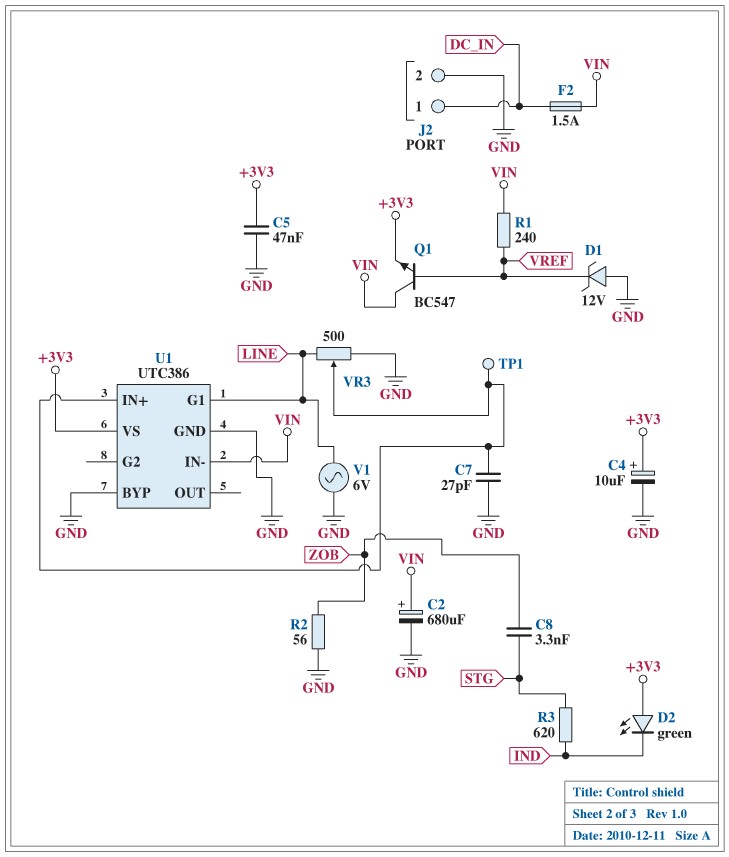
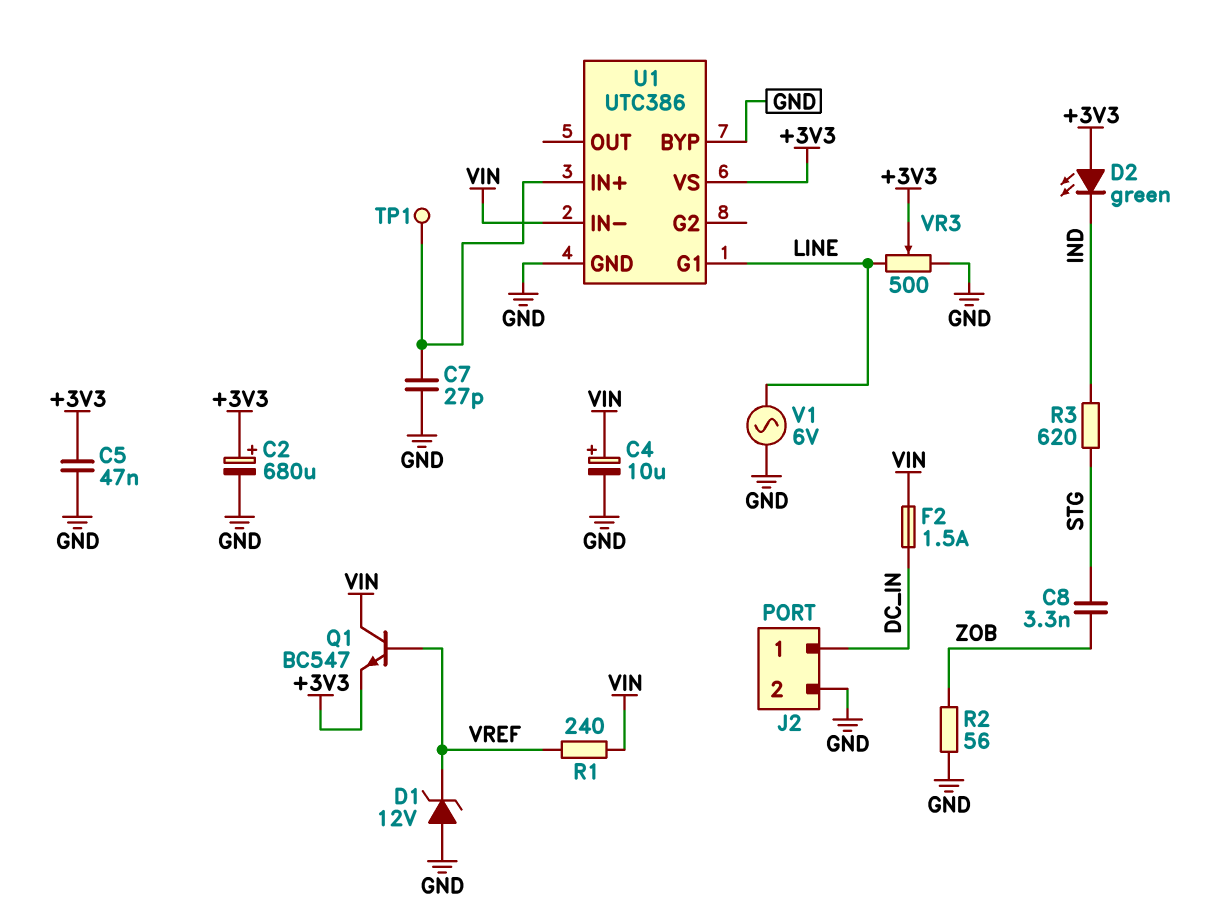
C2: 680uF (plus VIN, minus GND) -> 680uF (plus +3V3, minus GND)
C4: 10uF (plus +3V3, minus GND) -> 10uF (plus VIN, minus GND)
VR3: 500 (GND, LINE, wiper U1/IN+) -> 500 (GND, LINE, wiper +3V3)

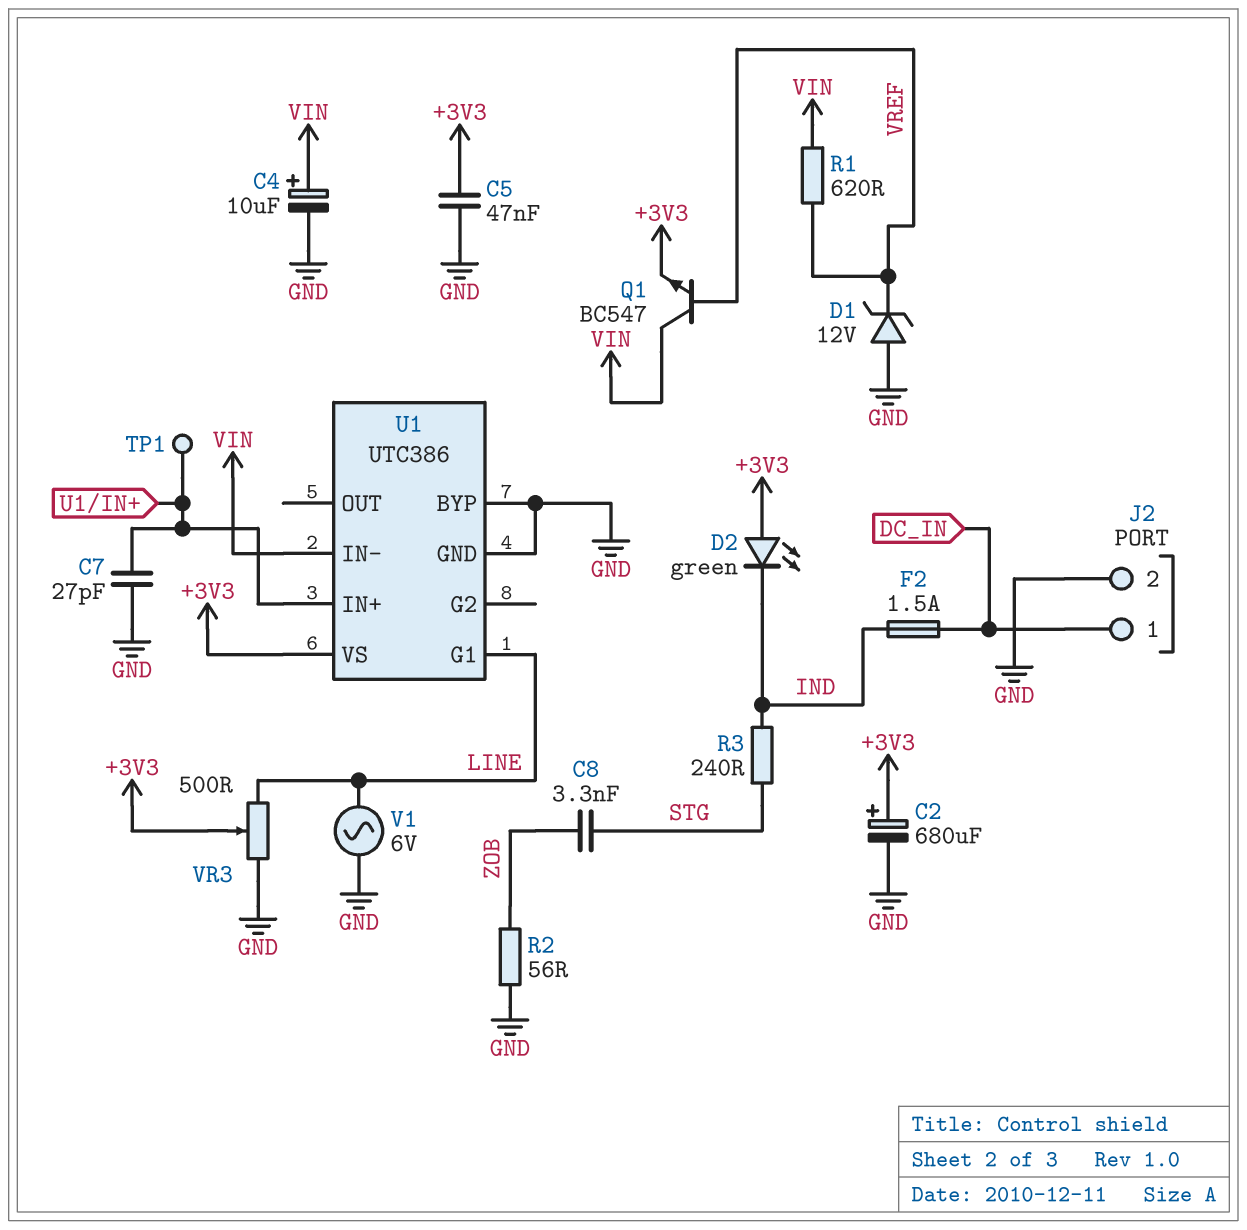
F2: 1.5A (DC_IN, VIN) -> 1.5A (DC_IN, IND)
R1: 240 (VIN, VREF) -> 620 (VIN, VREF)
R3: 620 (IND, STG) -> 240 (IND, STG)

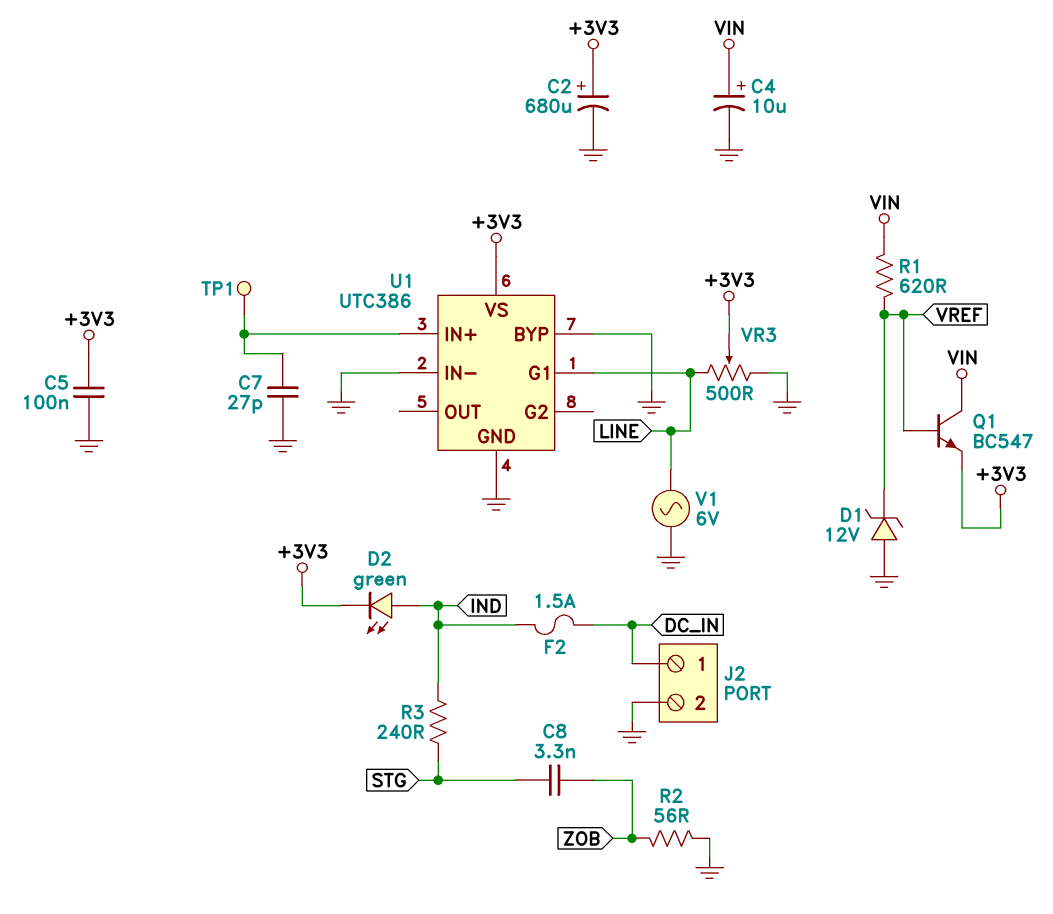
C5: 47nF (+3V3, GND) -> 100nF (+3V3, GND)
D2: LED green (A +3V3, K IND) -> LED green (A IND, K +3V3)
U1 pin IN-: VIN -> GND

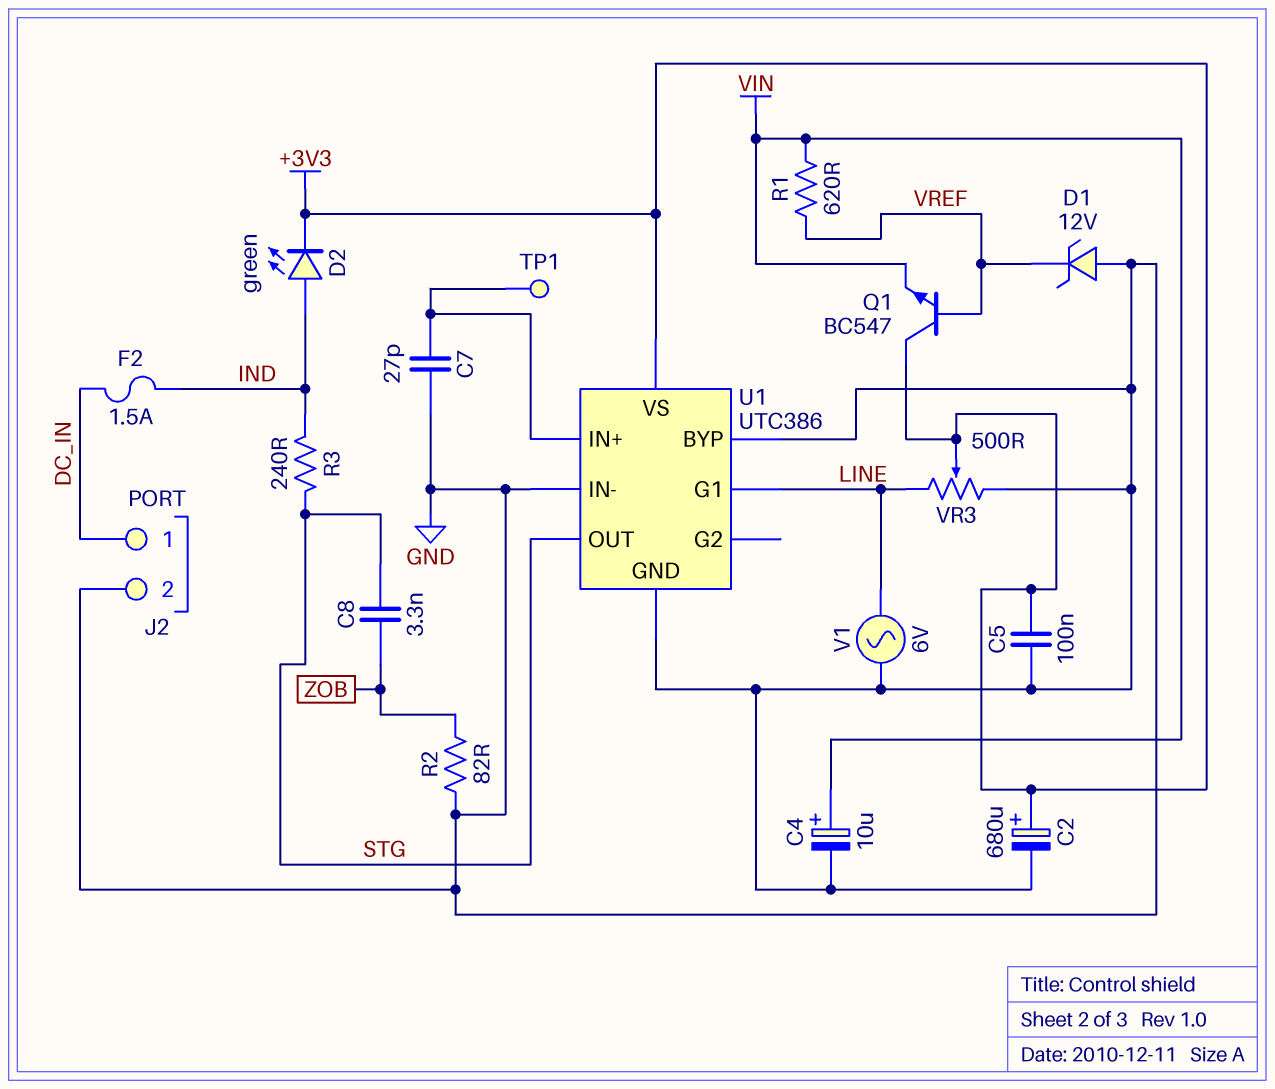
Q1: NPN BC547 (B VREF, C VIN, E +3V3) -> NPN BC547 (B VREF, C +3V3, E VIN)
R2: 56 (GND, ZOB) -> 82 (GND, ZOB)
U1 pin OUT: none -> STG

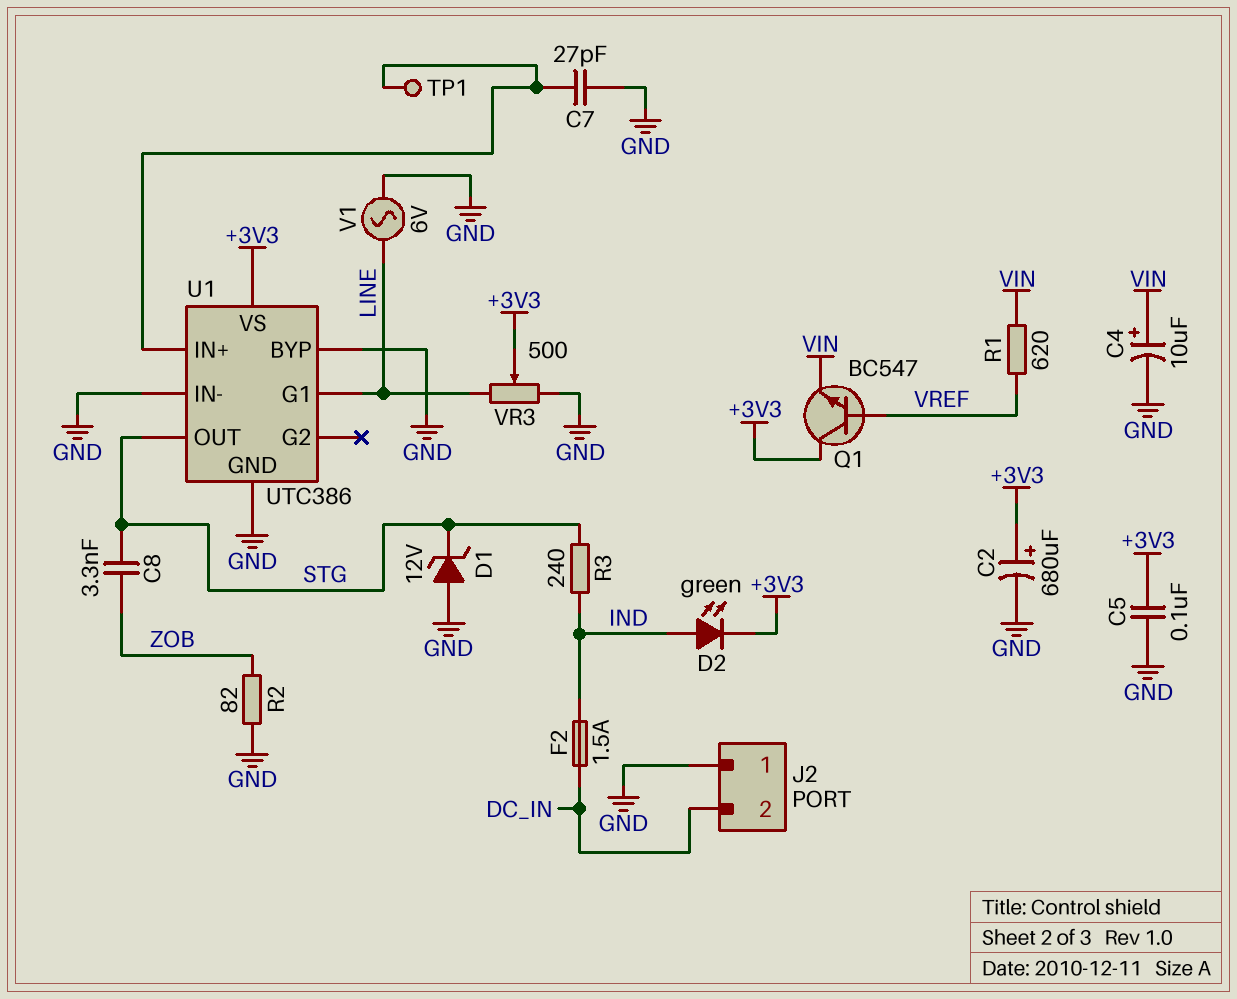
D1: zener 12V (A GND, K VREF) -> zener 12V (A GND, K STG)
J2 pin 1: DC_IN -> GND
J2 pin 2: GND -> DC_IN

